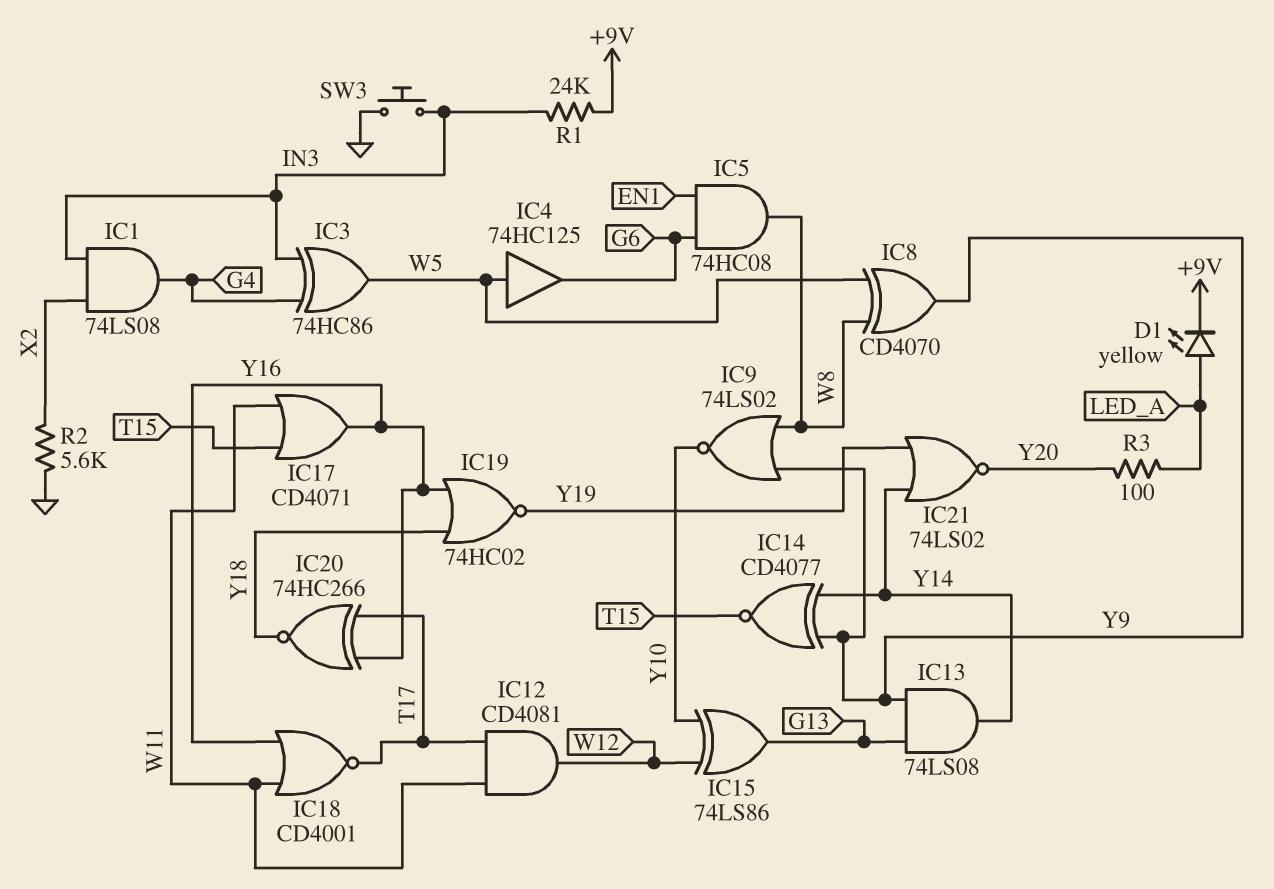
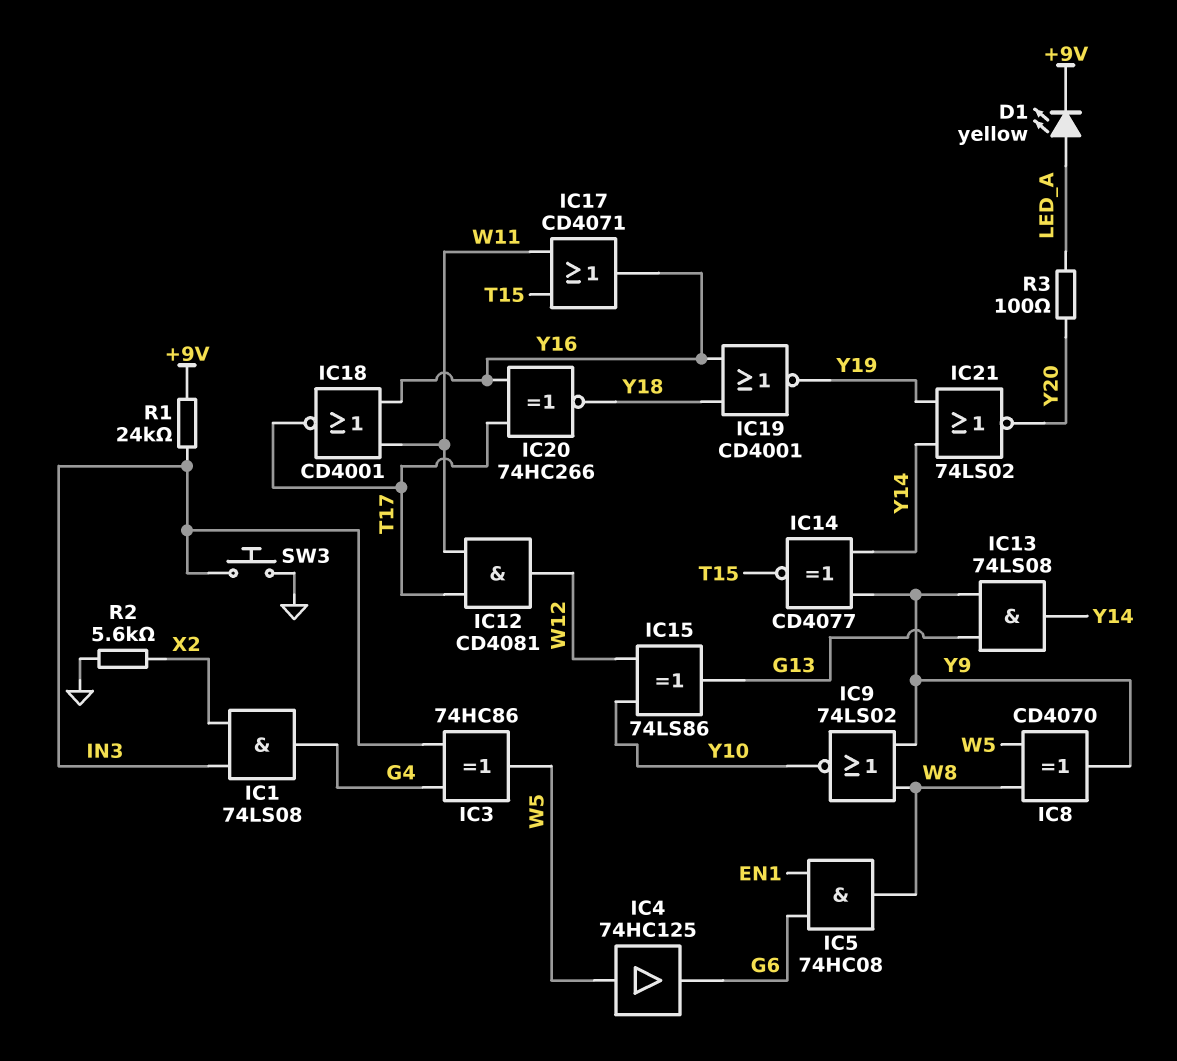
IC19: NOR 74HC02 (in Y16, in Y18, out Y19) -> NOR CD4001 (in Y16, in Y18, out Y19)

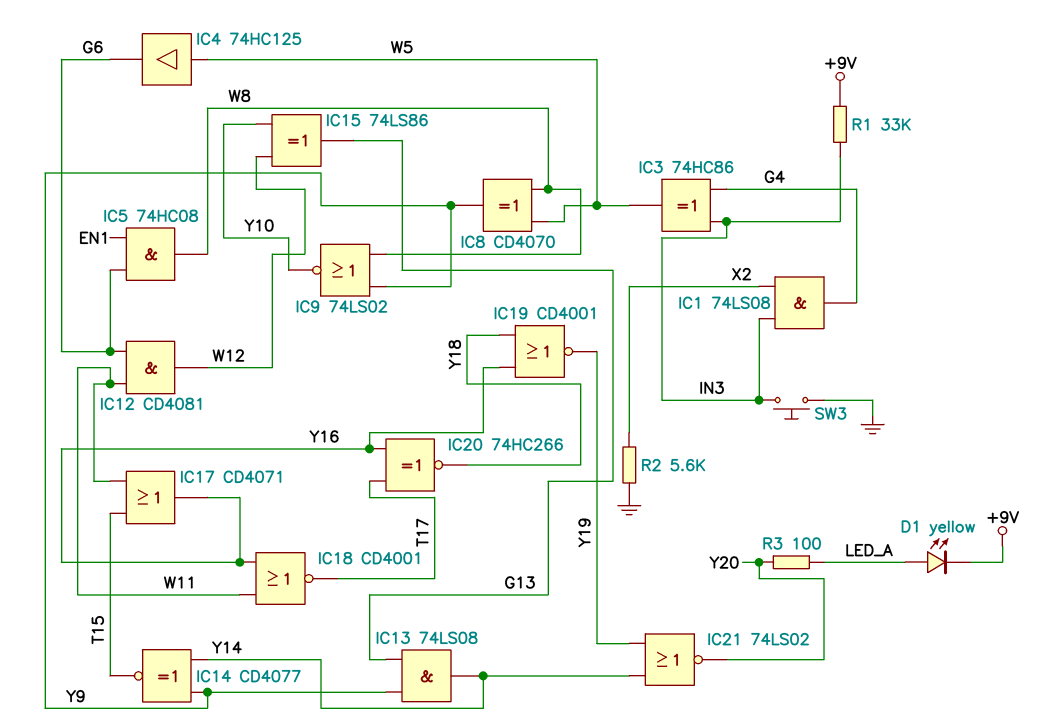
IC12: AND CD4081 (in T17, in W11, out W12) -> AND CD4081 (in G6, in W11, out W12)
R1: 24k (+9V, IN3) -> 33k (+9V, IN3)

